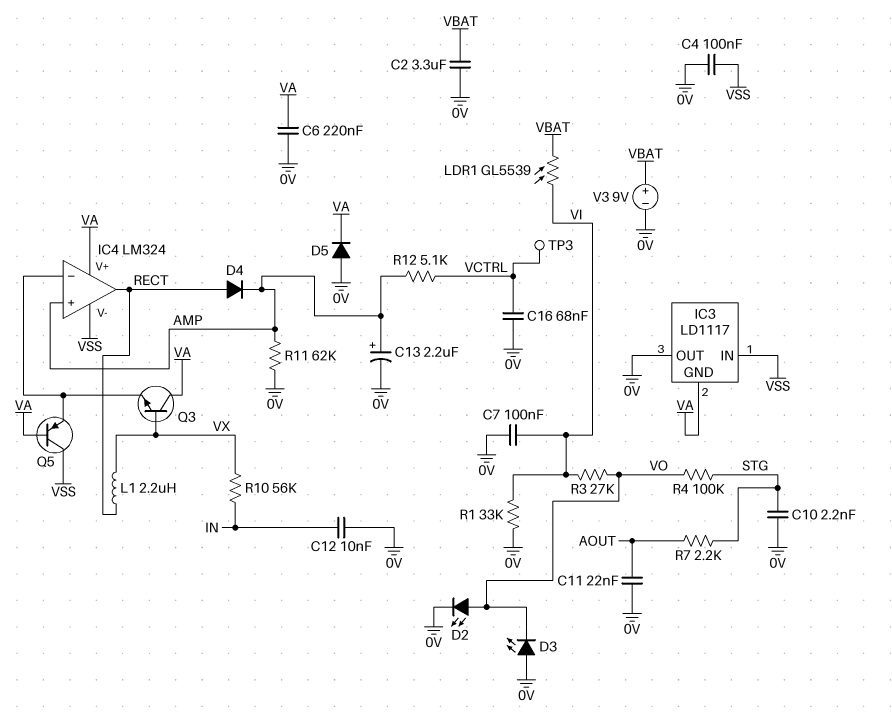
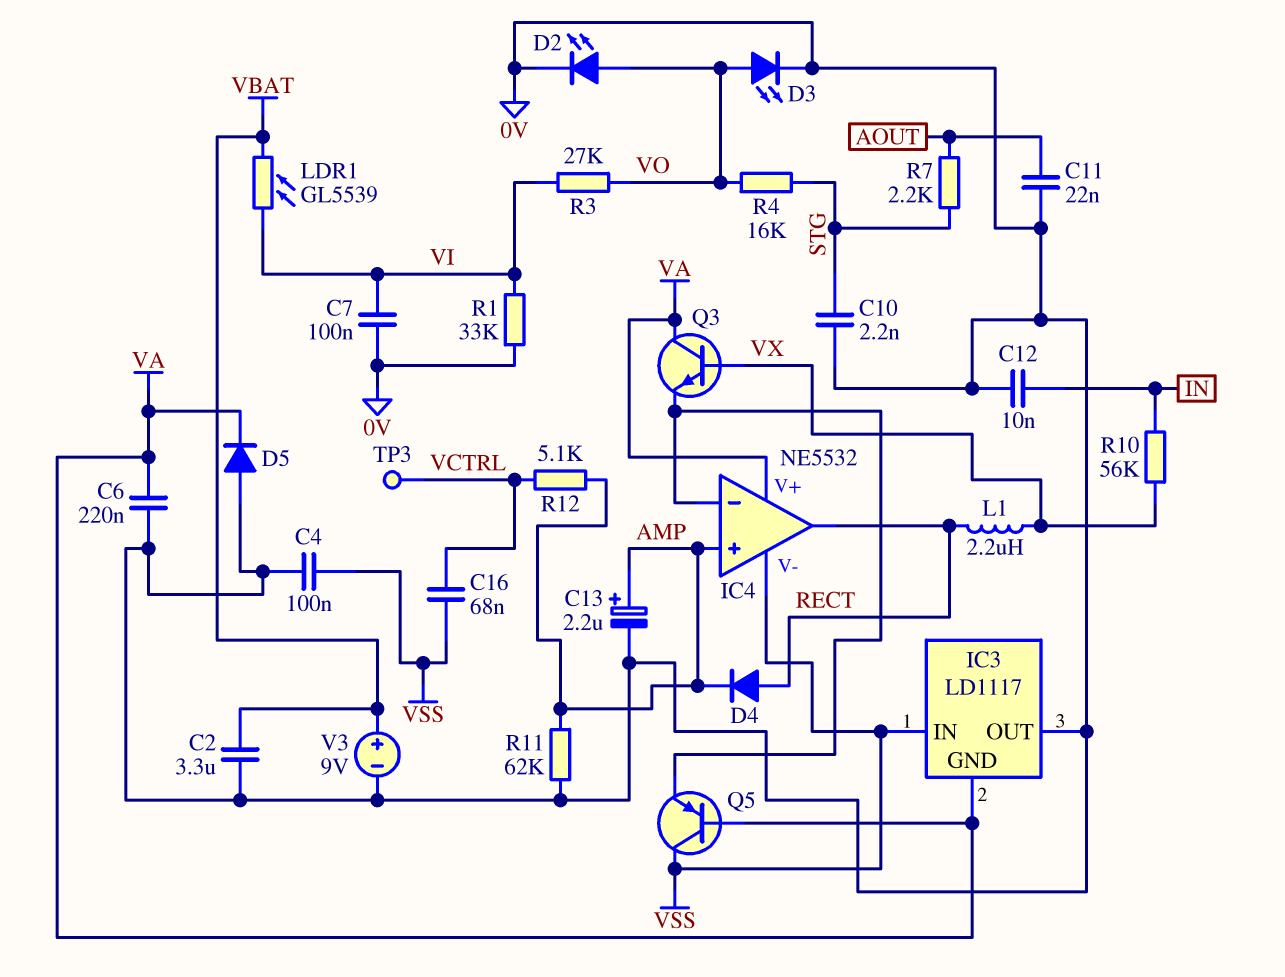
C16: 68nF (0V, VCTRL) -> 68nF (VCTRL, VSS)
D3: LED (A 0V, K VO) -> LED (A VO, K 0V)
IC4: LM324 -> NE5532
R4: 100k (STG, VO) -> 16k (STG, VO)

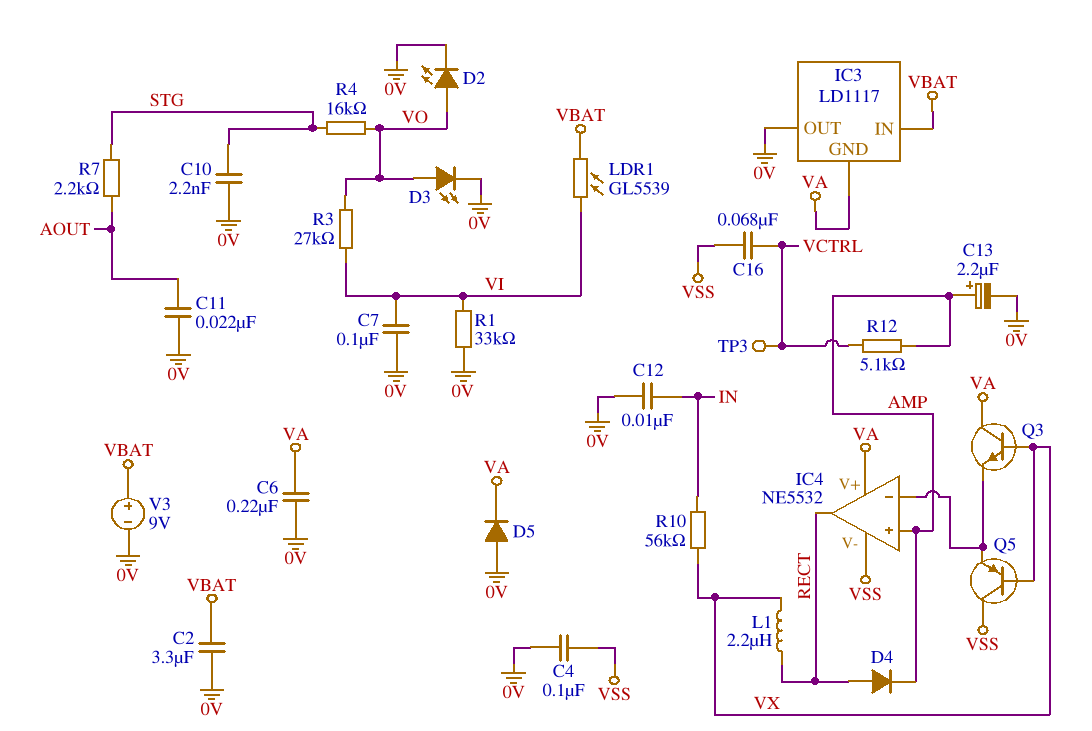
IC3 pin IN: VSS -> VBAT
Q5: PNP (B VA, C VSS, E IC4/in-) -> PNP (B VX, C VSS, E IC4/in-)
R11: 62k (0V, AMP) -> none

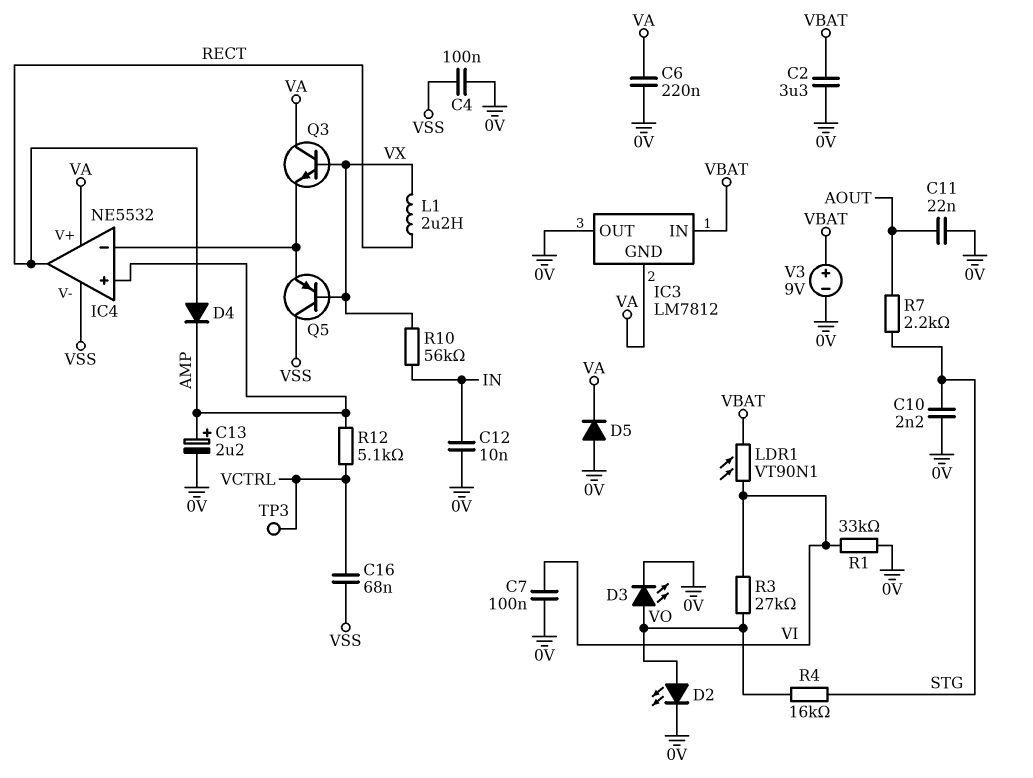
IC3: LD1117 -> LM7812
LDR1: GL5539 (VBAT, VI) -> VT90N1 (VBAT, VI)

